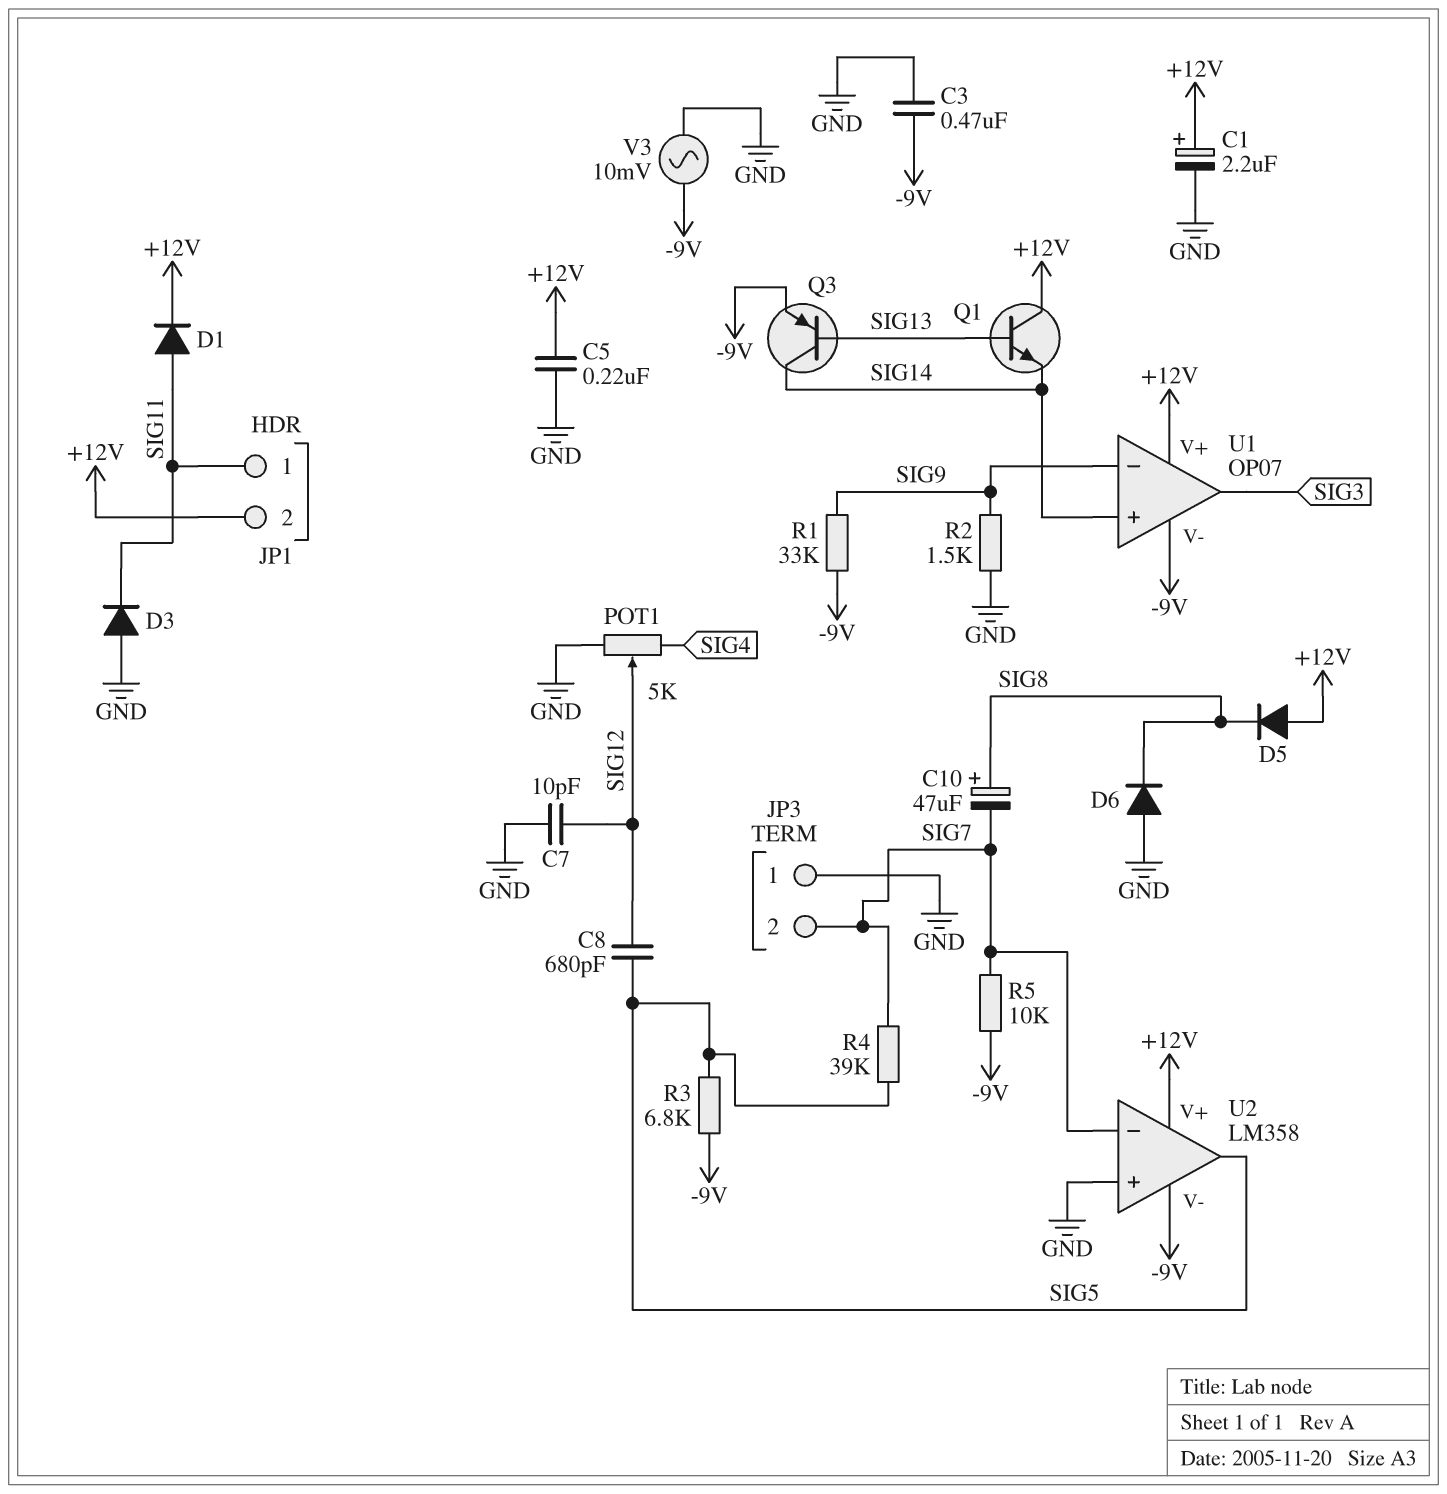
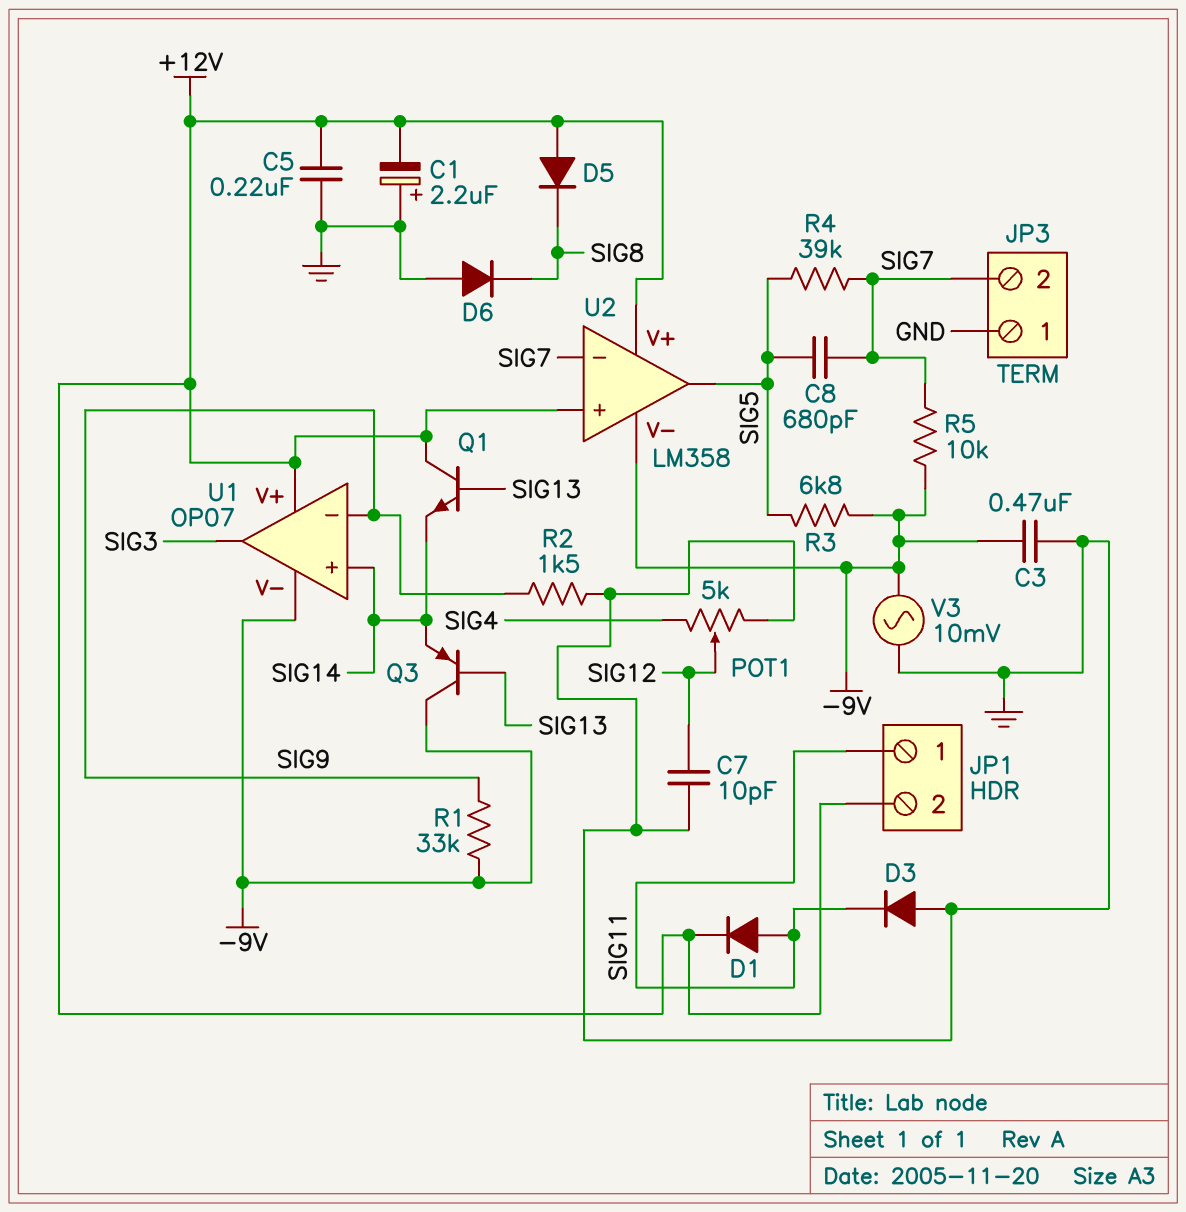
C1: 2.2uF (plus +12V, minus GND) -> 2.2uF (plus GND, minus +12V)
C8: 680pF (SIG5, SIG12) -> 680pF (SIG5, SIG7)
C10: 47uF (plus SIG8, minus SIG7) -> none
Q3: PNP (B SIG13, C SIG14, E -9V) -> PNP (B SIG13, C -9V, E SIG14)
U2 pin in+: GND -> +12V

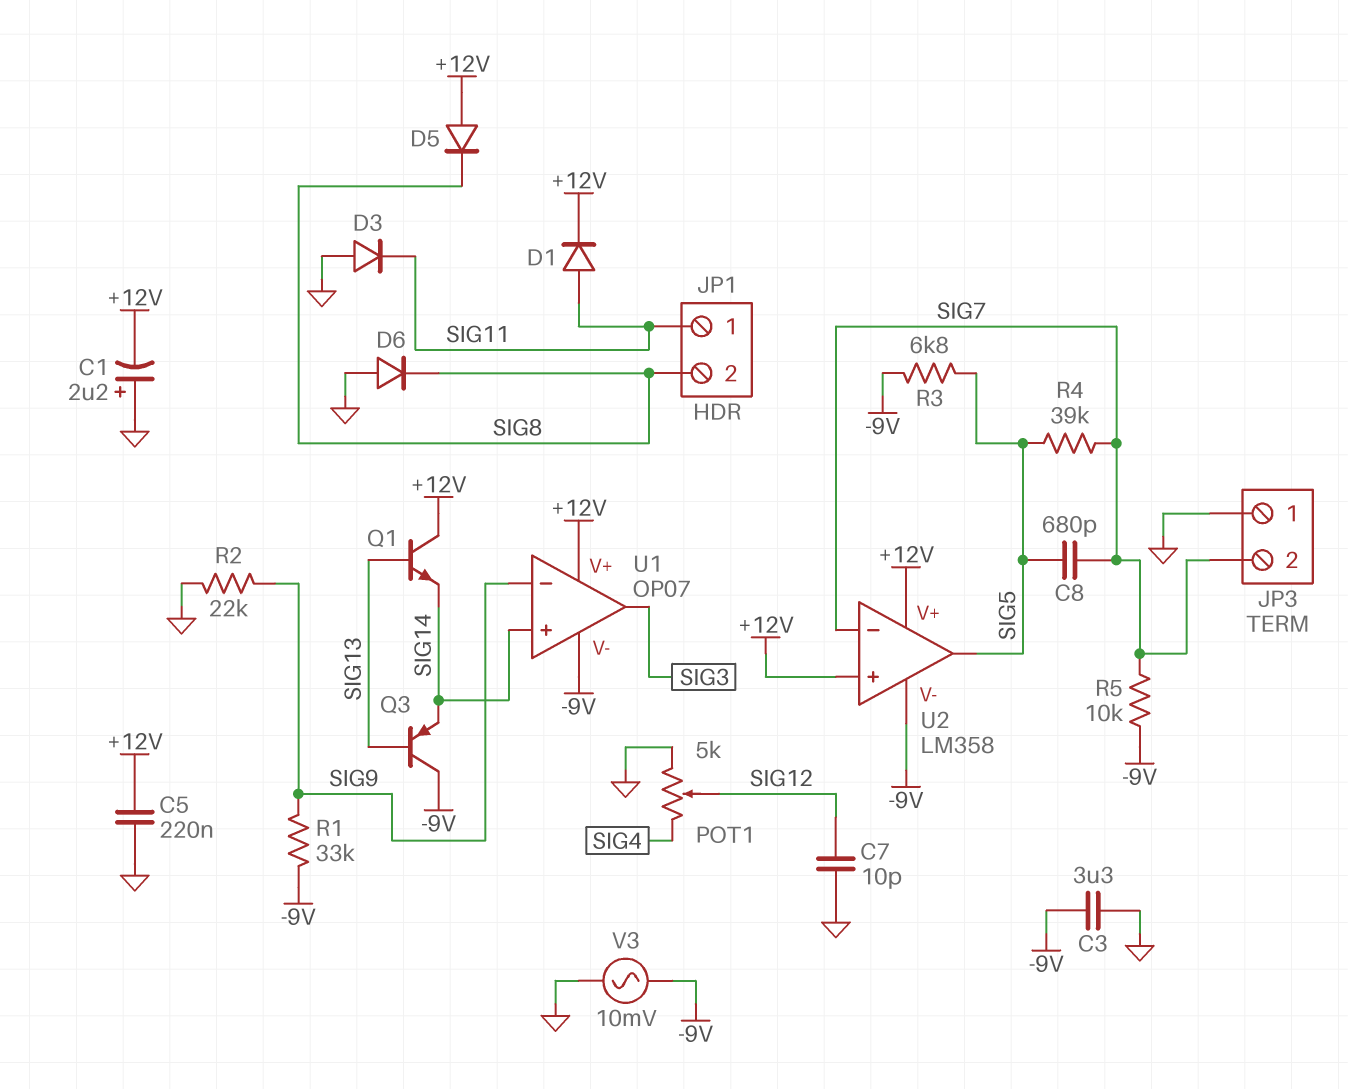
C3: 470nF (-9V, GND) -> 3.3uF (-9V, GND)
JP1 pin 2: +12V -> SIG8
R2: 1.5k (GND, SIG9) -> 22k (GND, SIG9)

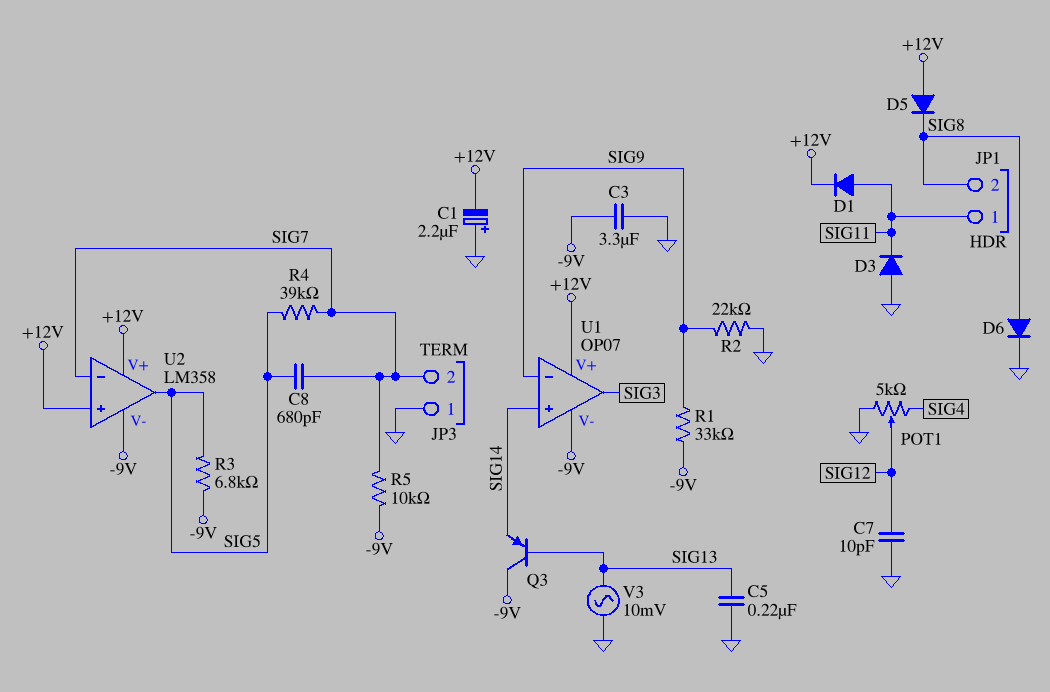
C5: 220nF (+12V, GND) -> 220nF (GND, SIG13)
D6: diode (A GND, K SIG8) -> diode (A SIG8, K GND)
Q1: NPN (B SIG13, C +12V, E SIG14) -> none
V3: AC 10mV (-9V, GND) -> AC 10mV (GND, SIG13)

